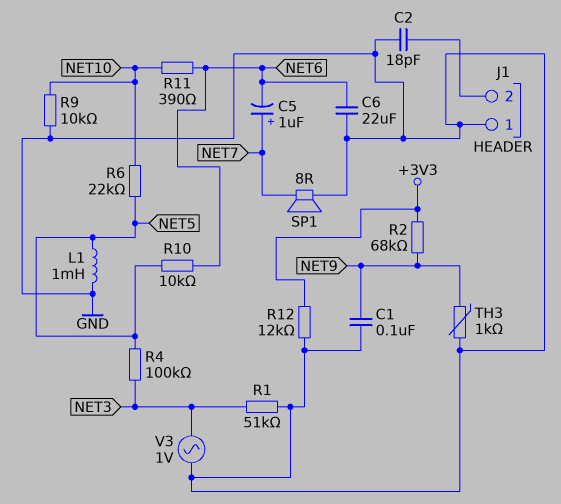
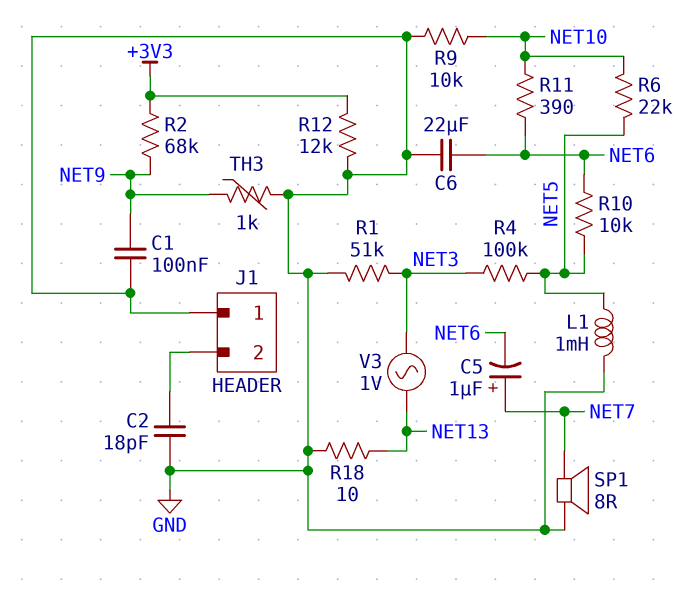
R18: none -> 10 (GND, NET13)
V3: AC 1V (GND, NET3) -> AC 1V (NET3, NET13)

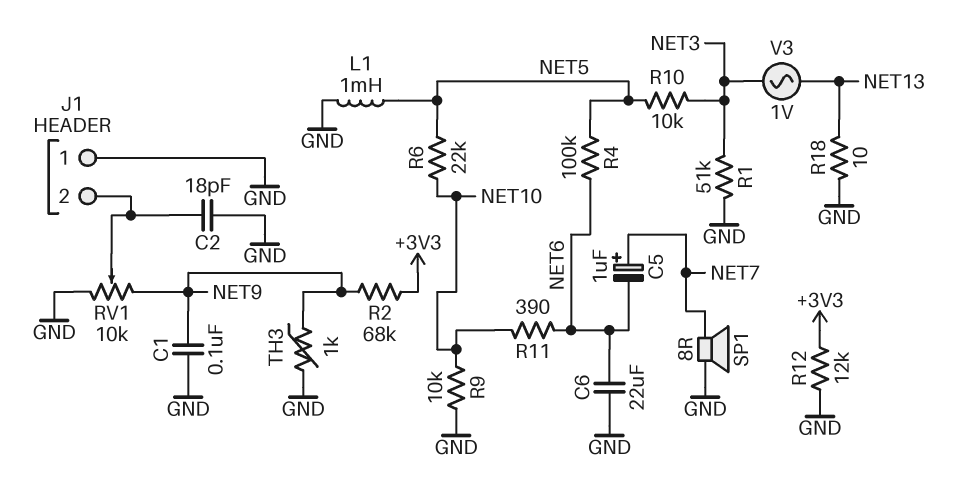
R4: 100k (NET3, NET5) -> 100k (NET5, NET6)
R10: 10k (NET5, NET6) -> 10k (NET3, NET5)
RV1: none -> 10k (GND, NET9, wiper J1/2)

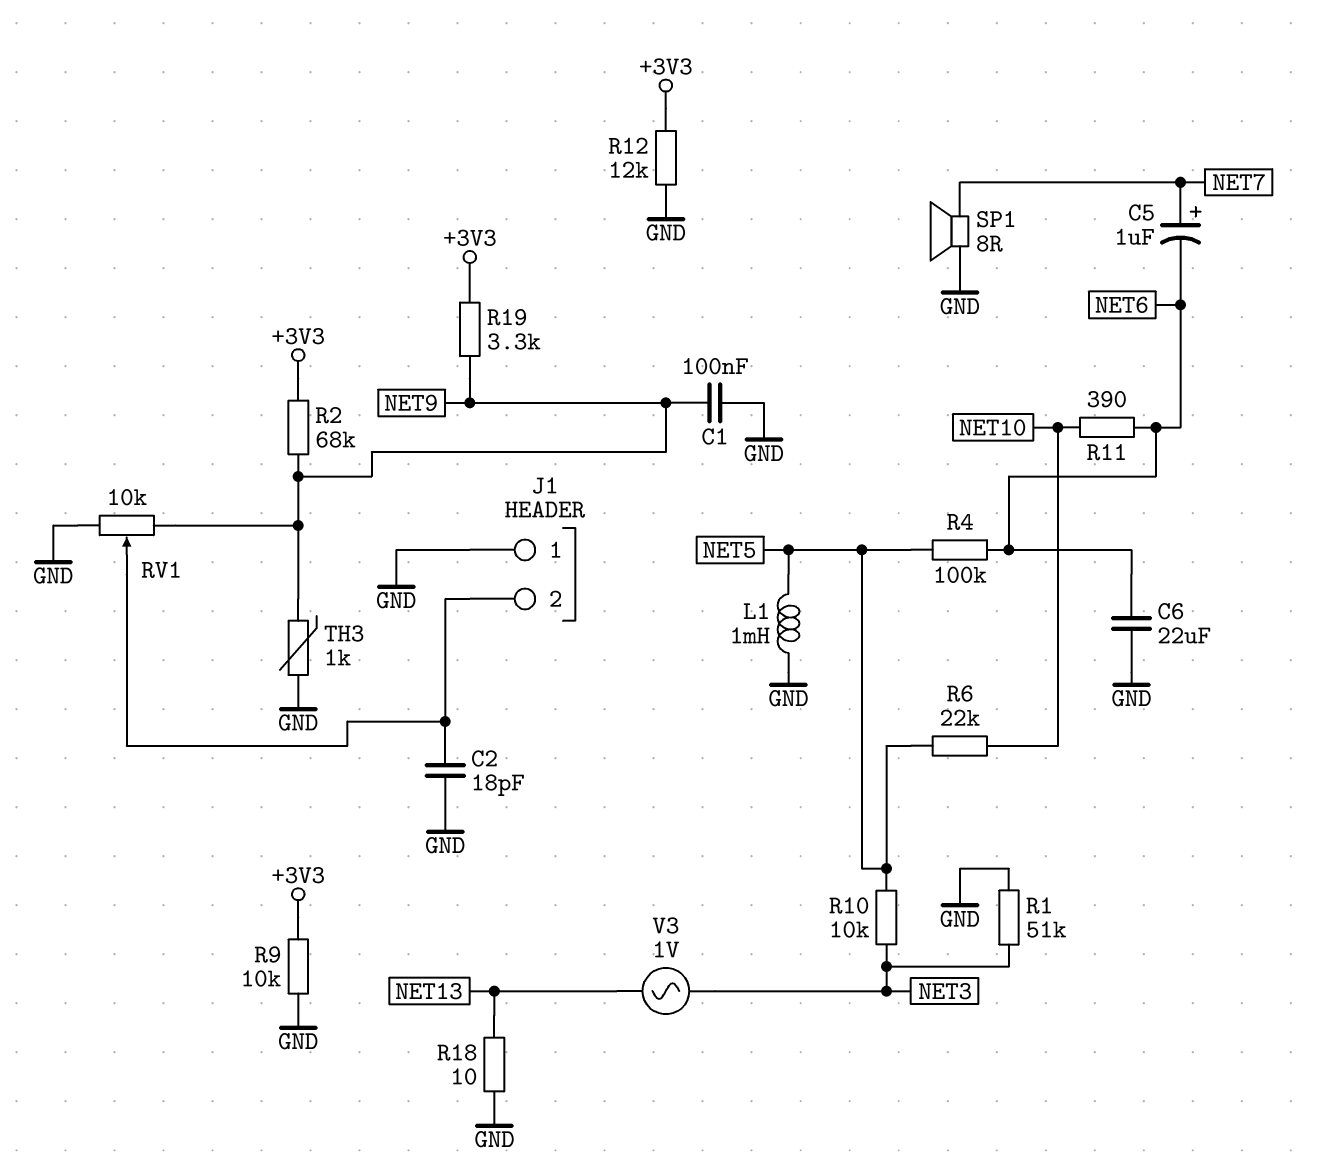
R9: 10k (GND, NET10) -> 10k (+3V3, GND)
R19: none -> 3.3k (+3V3, NET9)

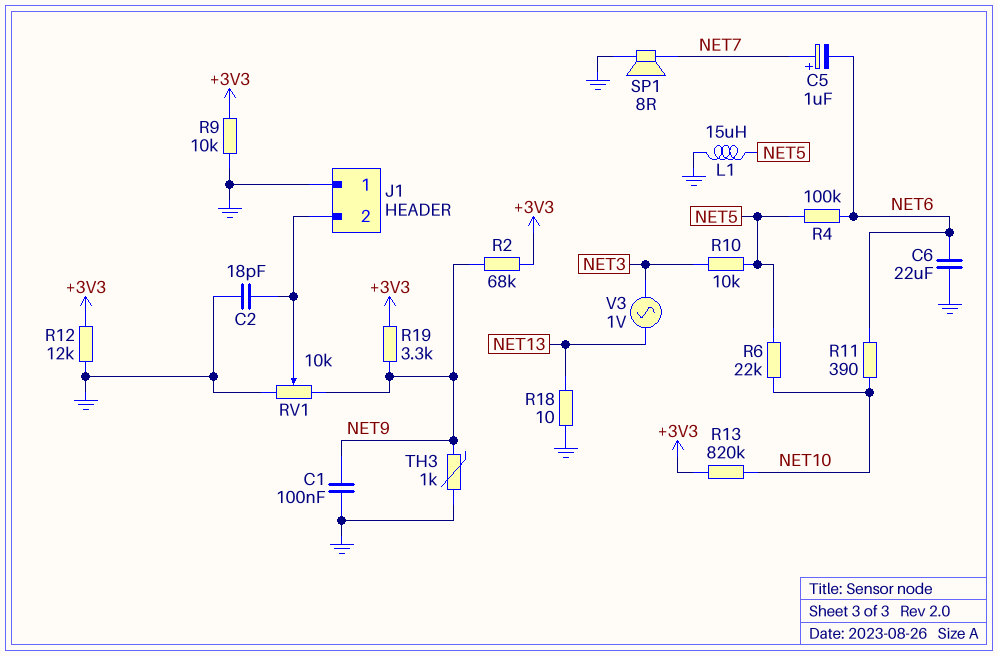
L1: 1mH (GND, NET5) -> 15uH (GND, NET5)
R1: 51k (GND, NET3) -> none
R13: none -> 820k (+3V3, NET10)

